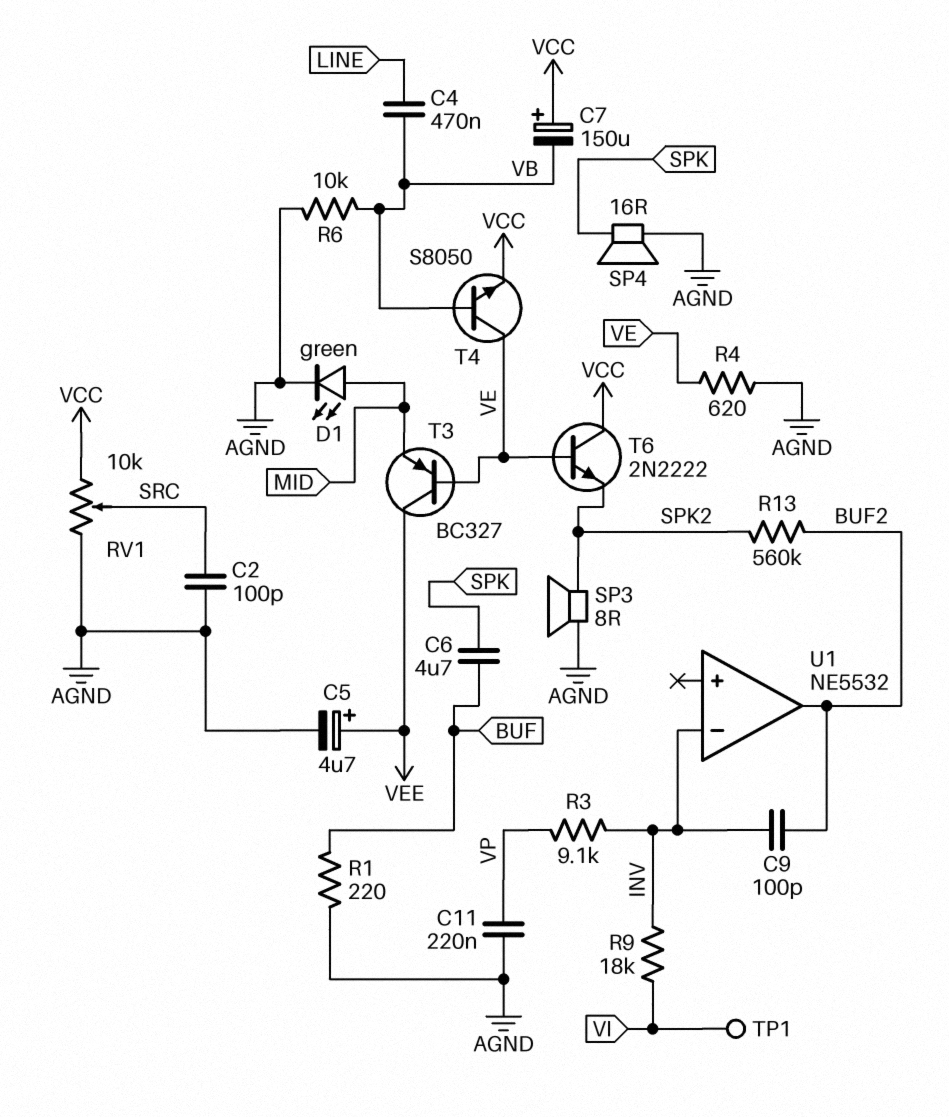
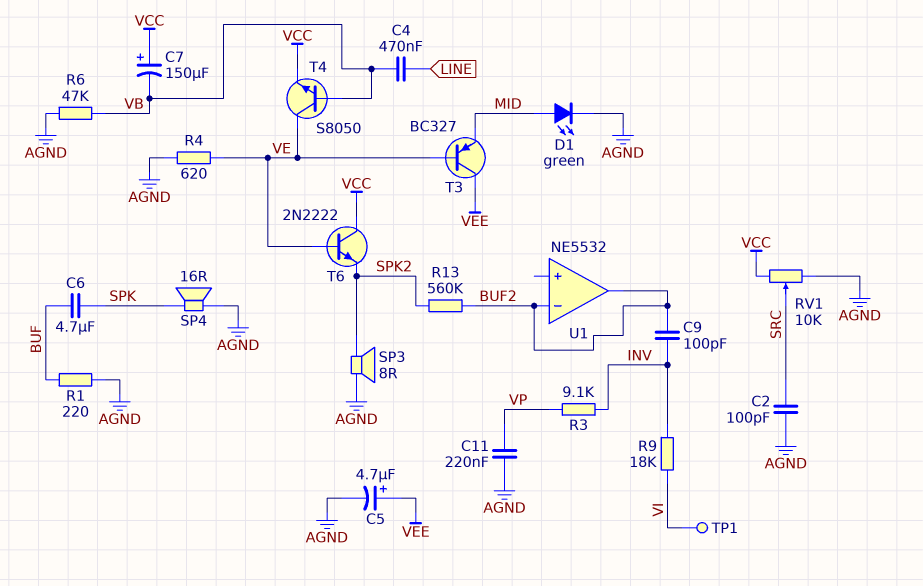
R6: 10k (AGND, VB) -> 47k (AGND, VB)
U1 pin in-: INV -> BUF2

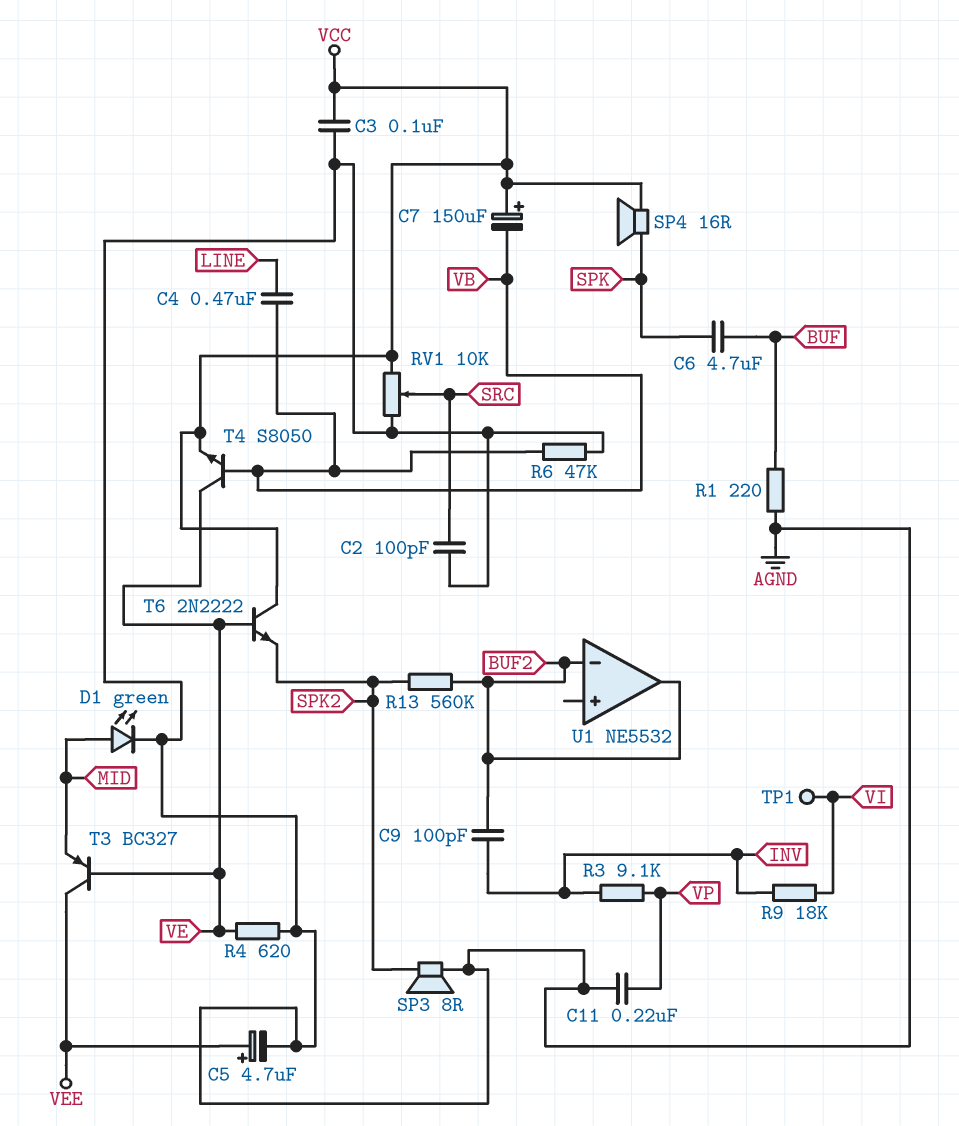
C3: none -> 100nF (AGND, VCC)
SP4: speaker 16R (AGND, SPK) -> speaker 16R (SPK, VCC)

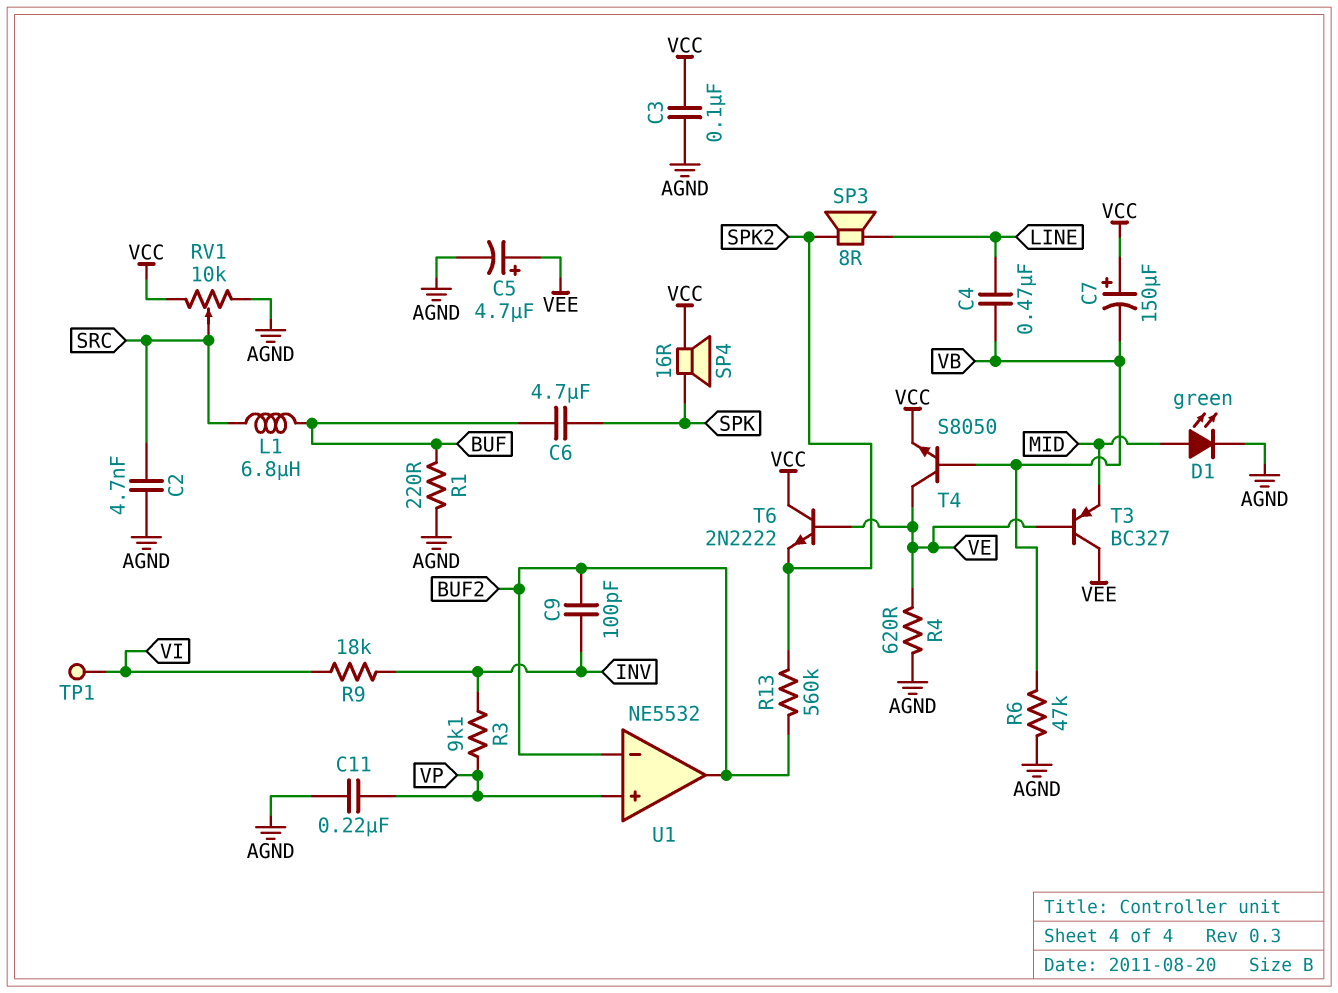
C2: 100pF (AGND, SRC) -> 4.7nF (AGND, SRC)
L1: none -> 6.8uH (BUF, SRC)
SP3: speaker 8R (AGND, SPK2) -> speaker 8R (LINE, SPK2)
U1 pin in+: none -> VP

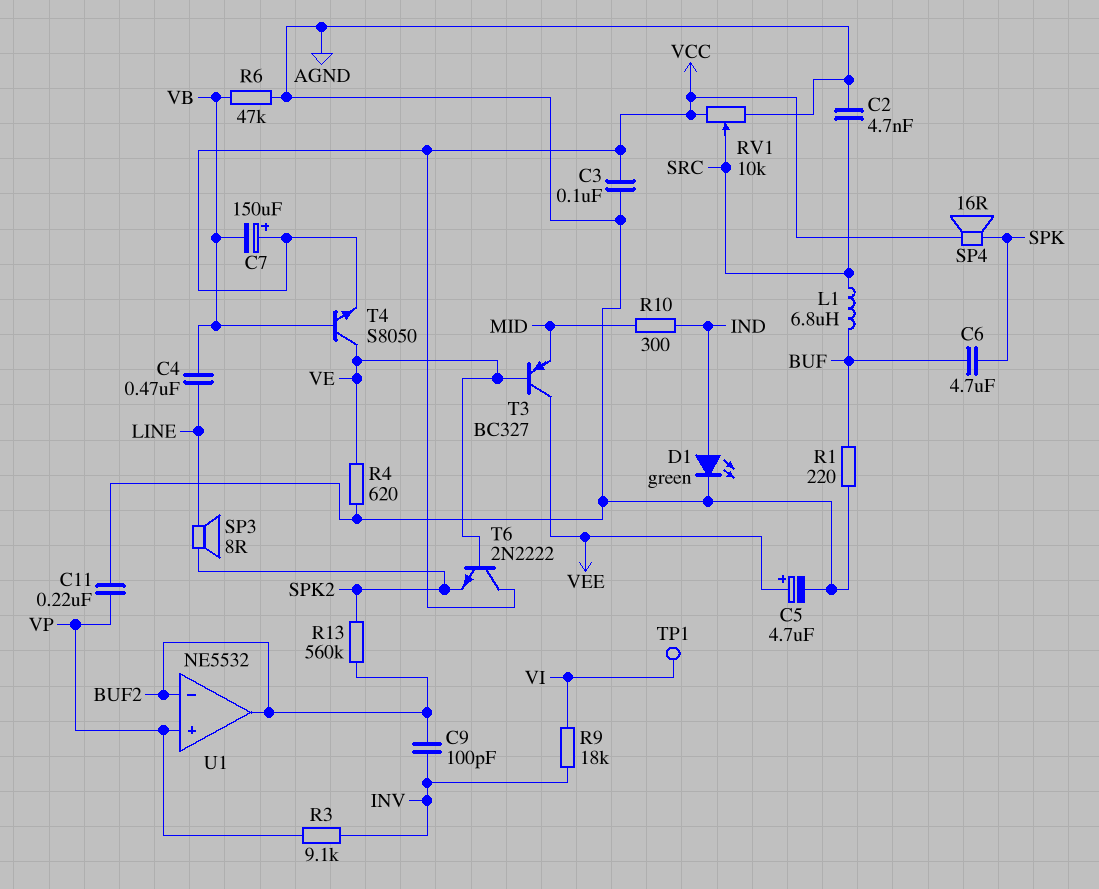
D1: LED green (A MID, K AGND) -> LED green (A IND, K AGND)
R10: none -> 300 (IND, MID)

